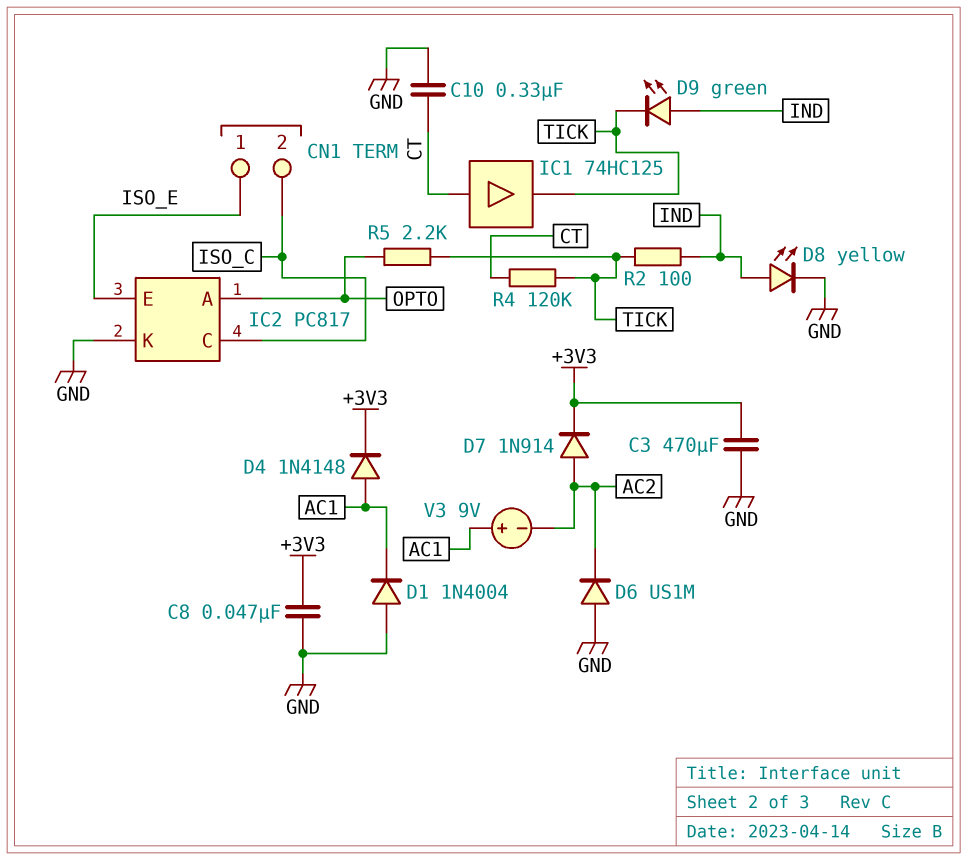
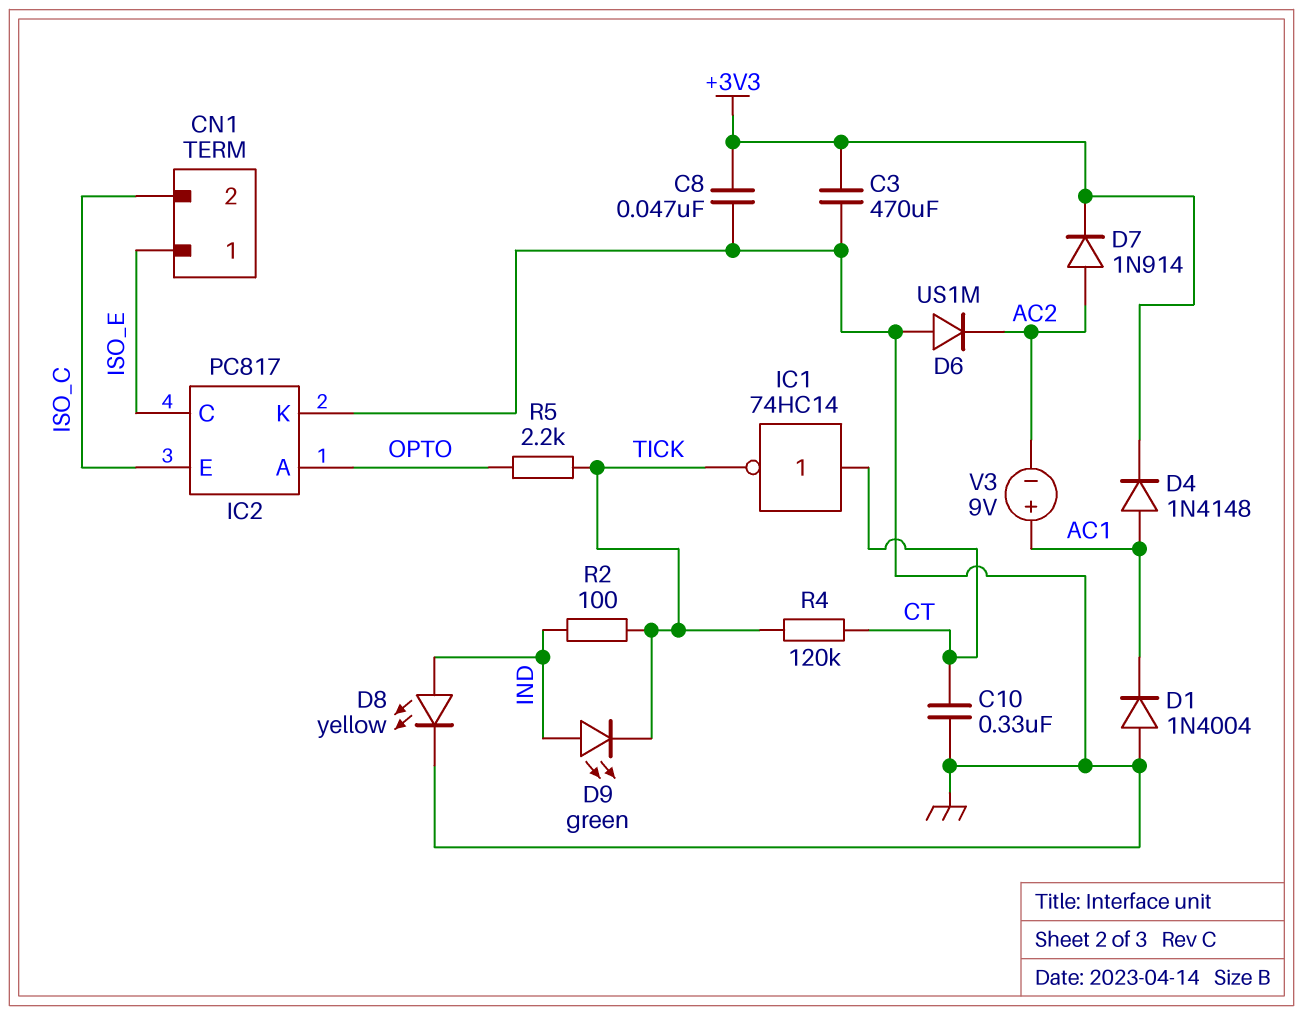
IC1: buffer 74HC125 (in CT, out TICK) -> NOT 74HC14 (in CT, out TICK)
IC2 pin C: ISO_C -> ISO_E
IC2 pin E: ISO_E -> ISO_C

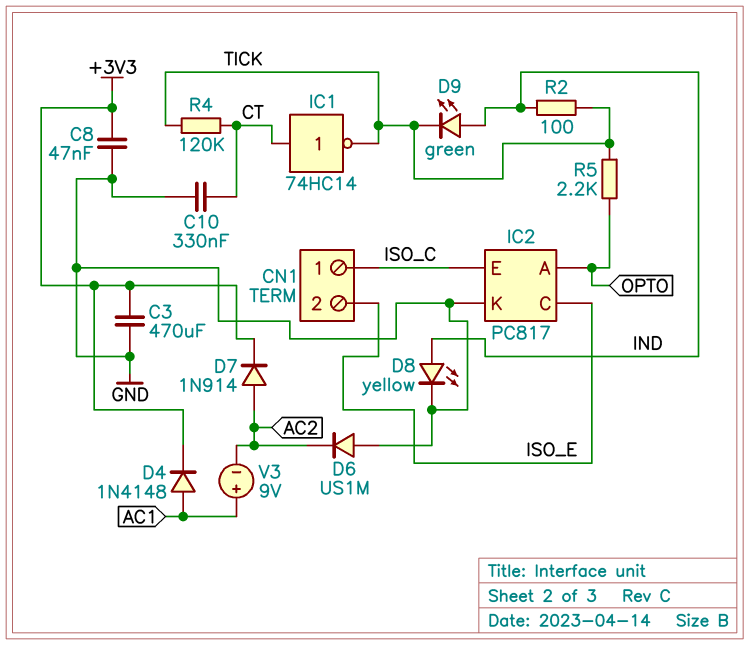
CN1 pin 1: ISO_E -> ISO_C
CN1 pin 2: ISO_C -> ISO_E
D1: diode 1N4004 (A GND, K AC1) -> none

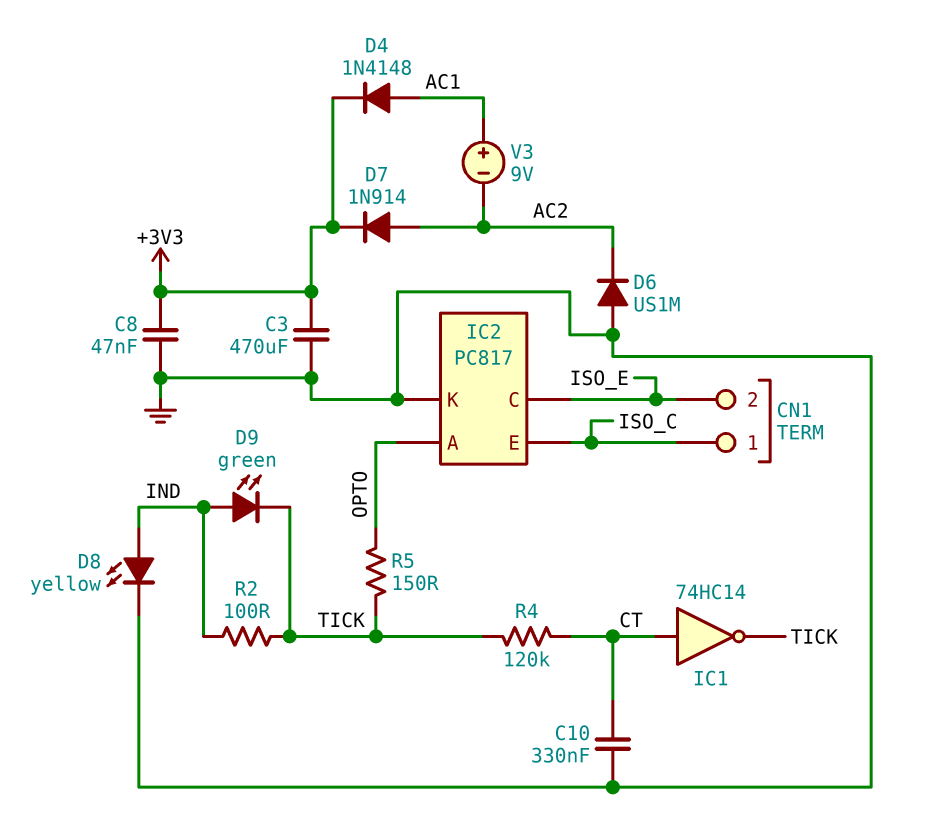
R5: 2.2k (OPTO, TICK) -> 150 (OPTO, TICK)

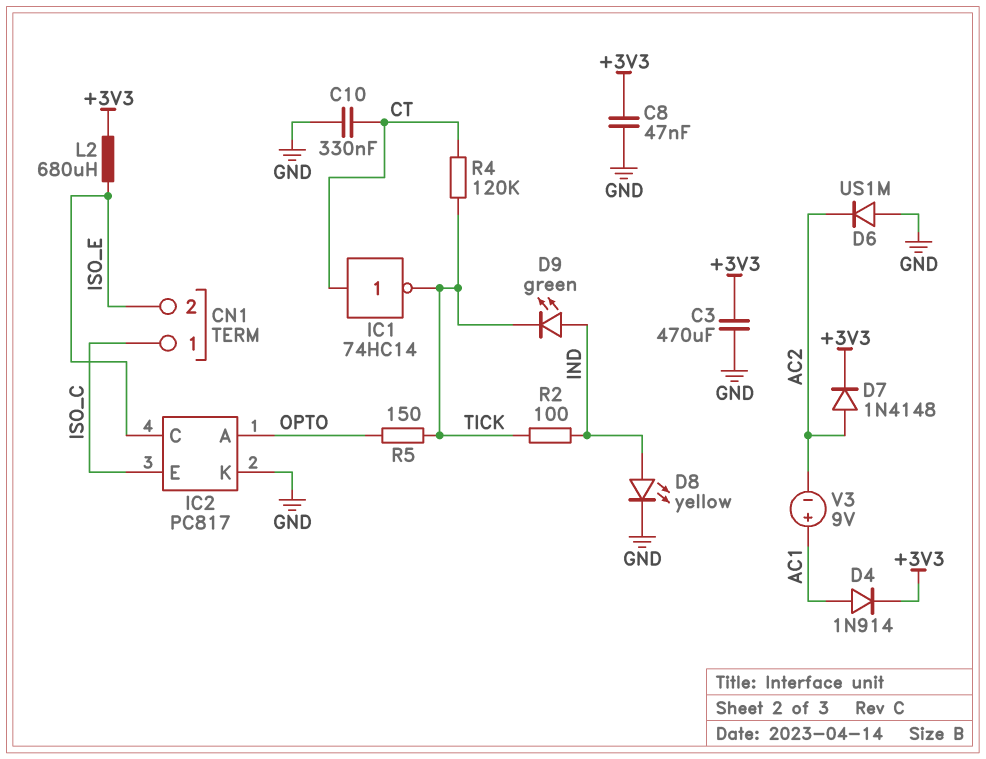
D4: diode 1N4148 (A AC1, K +3V3) -> diode 1N914 (A AC1, K +3V3)
D7: diode 1N914 (A AC2, K +3V3) -> diode 1N4148 (A AC2, K +3V3)
L2: none -> 680uH (+3V3, ISO_E)

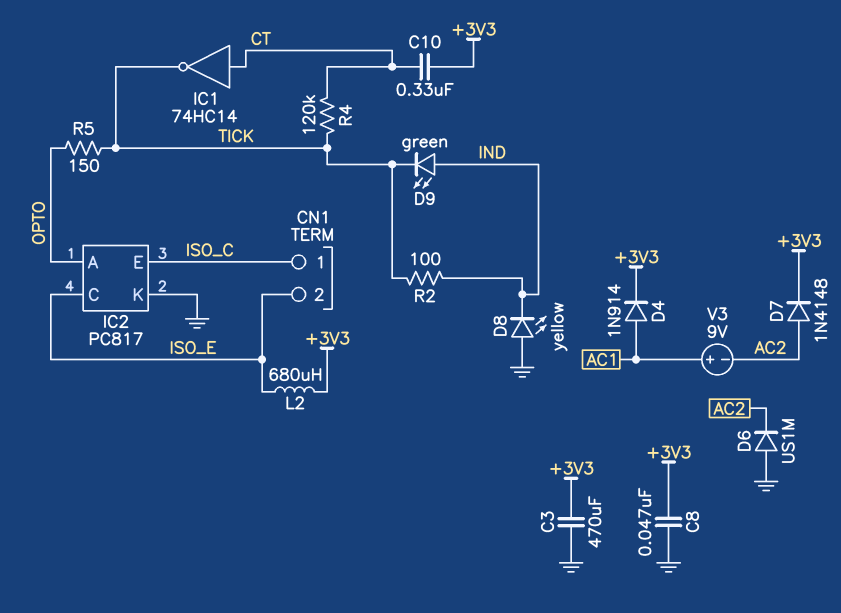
C10: 330nF (CT, GND) -> 330nF (+3V3, CT)
D8: LED yellow (A IND, K GND) -> LED yellow (A GND, K IND)

